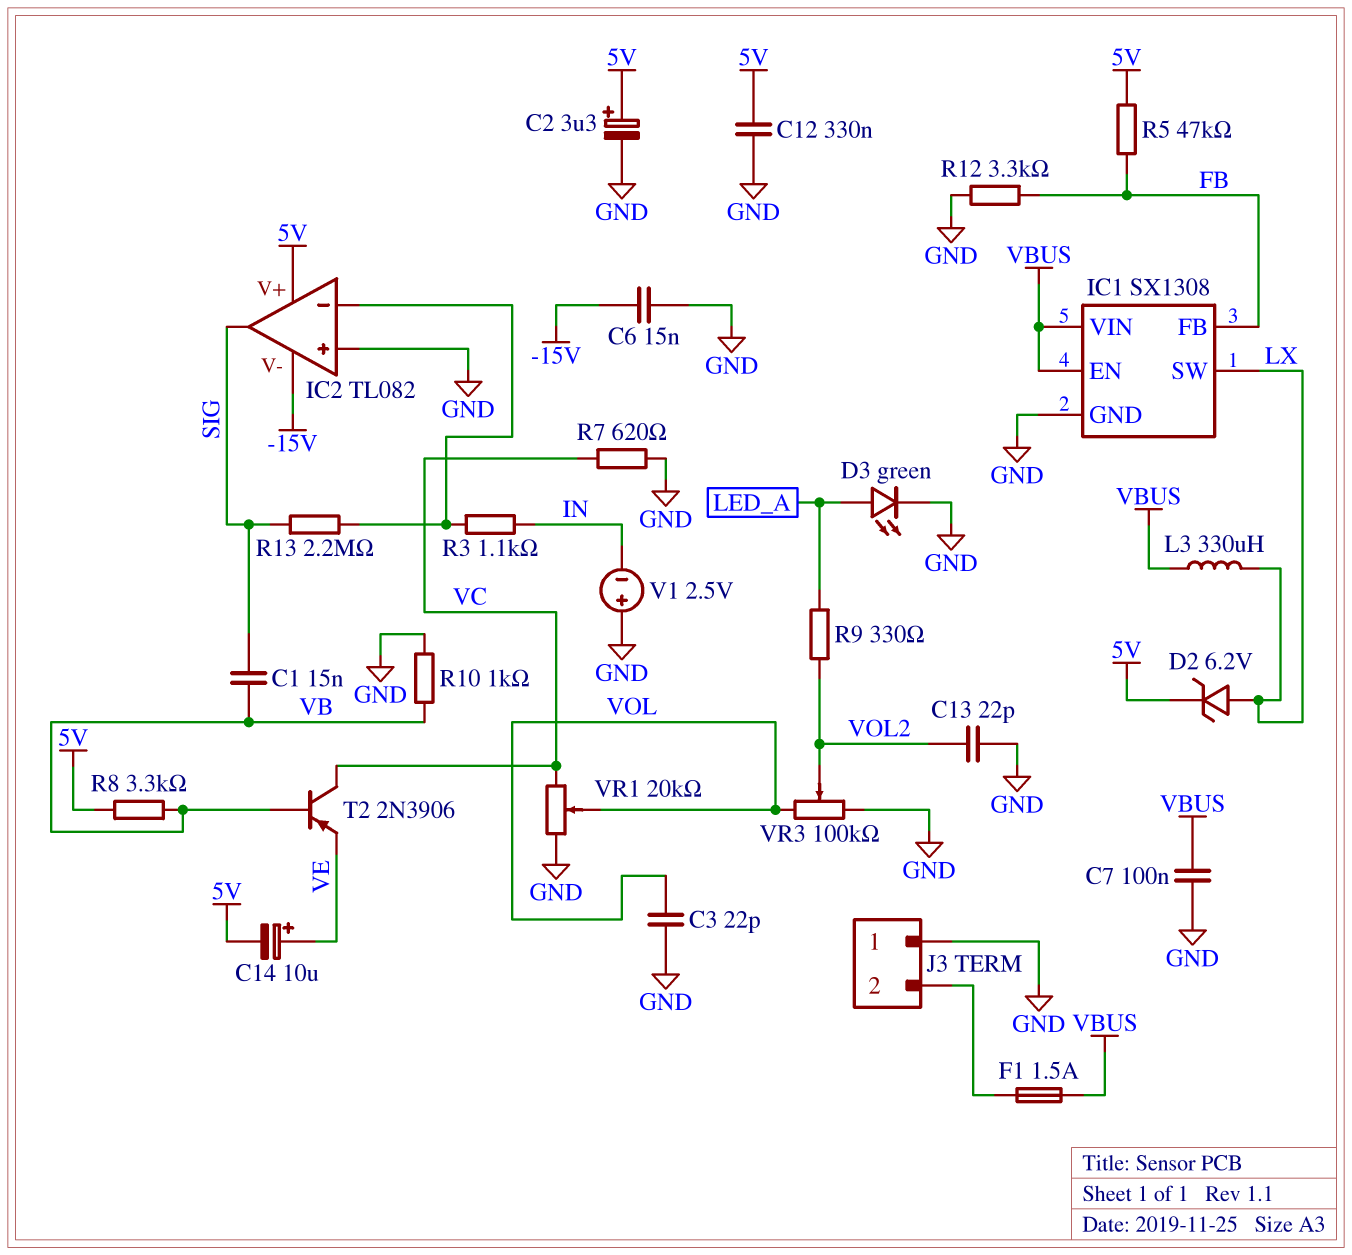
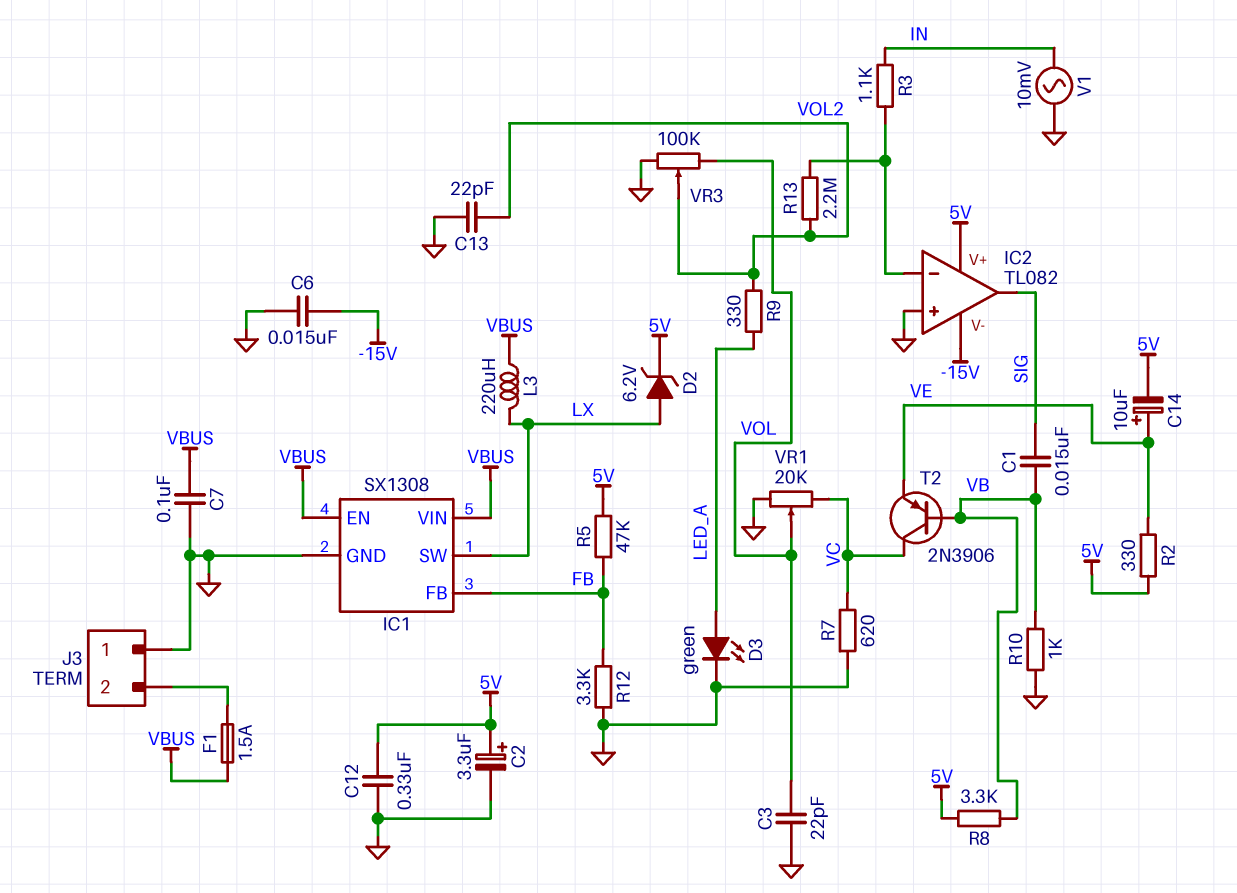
L3: 330uH (LX, VBUS) -> 220uH (LX, VBUS)
R2: none -> 330 (5V, VE)
R13: 2.2M (IC2/in-, SIG) -> 2.2M (IC2/in-, VOL2)
V1: 2.5V (plus GND, minus IN) -> AC 10mV (GND, IN)

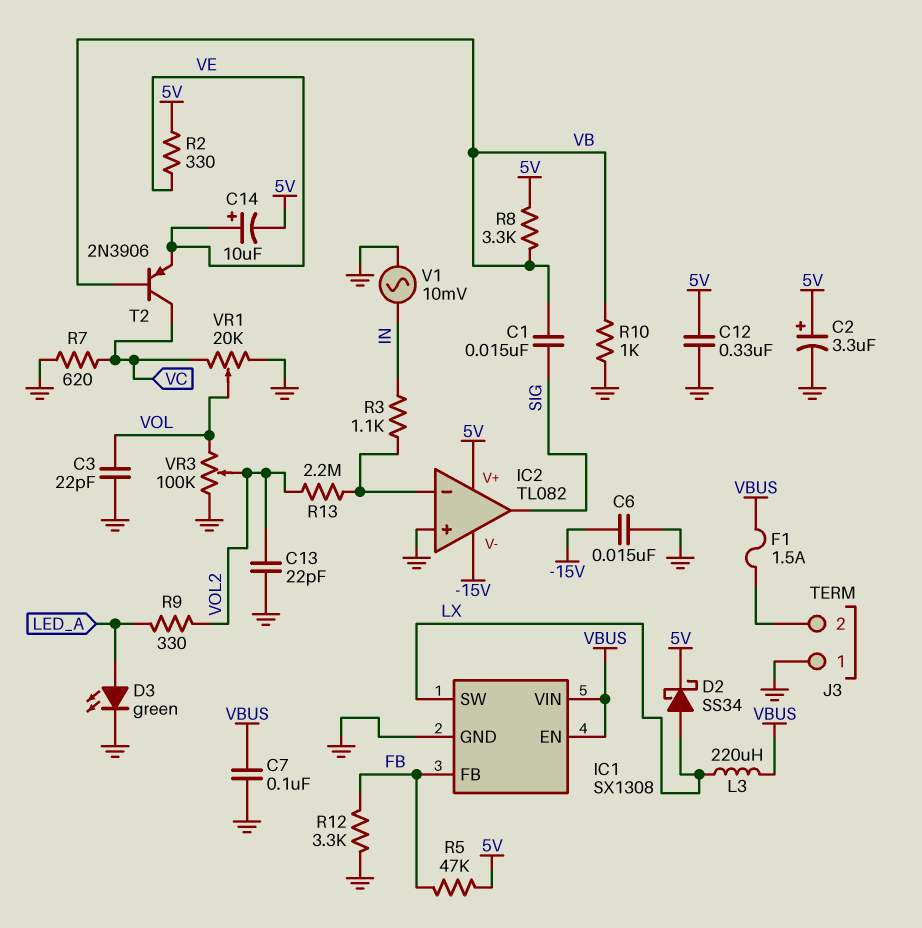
D2: zener 6.2V (A LX, K 5V) -> schottky SS34 (A LX, K 5V)

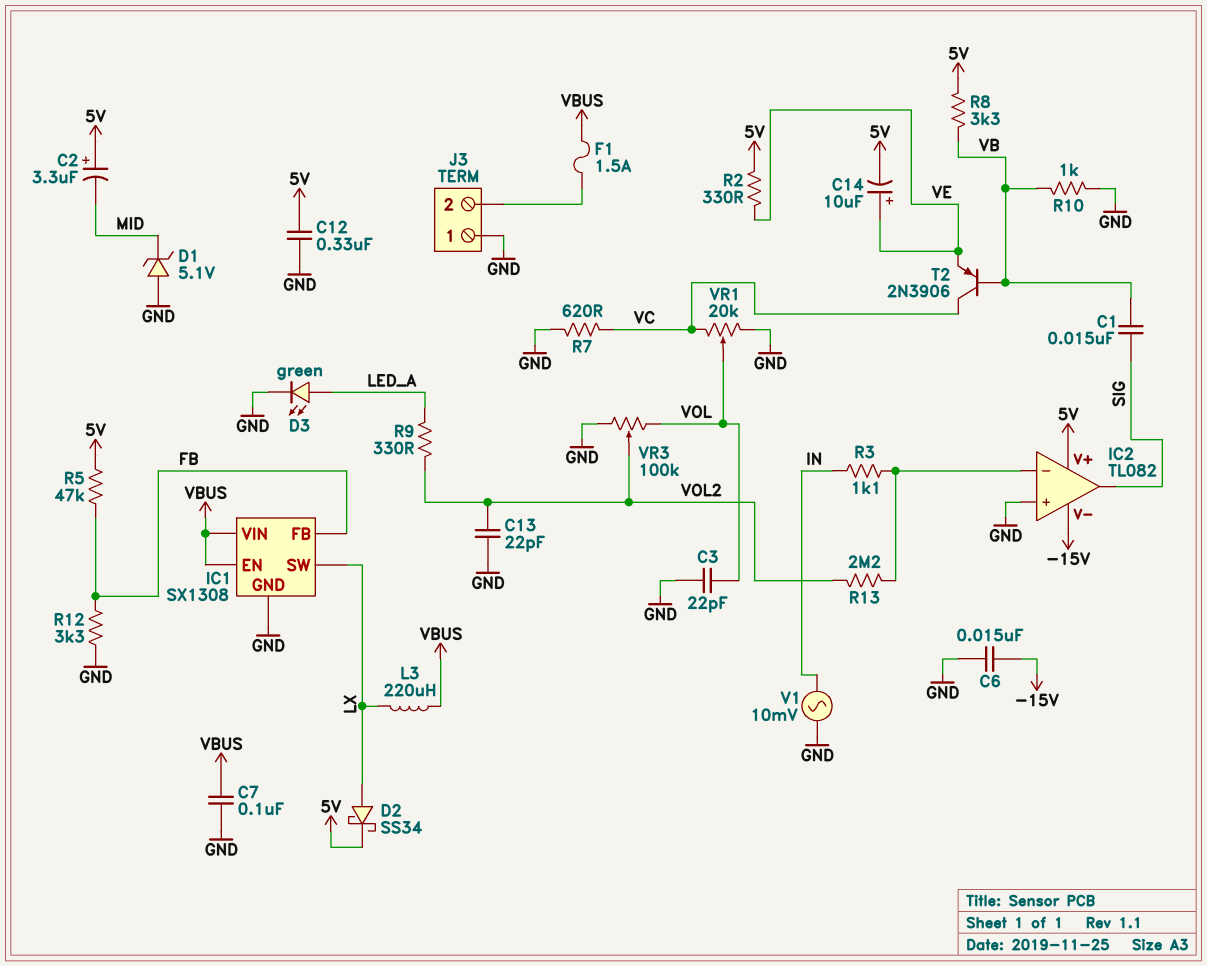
C2: 3.3uF (plus 5V, minus GND) -> 3.3uF (plus 5V, minus MID)
D1: none -> zener 5.1V (A GND, K MID)

